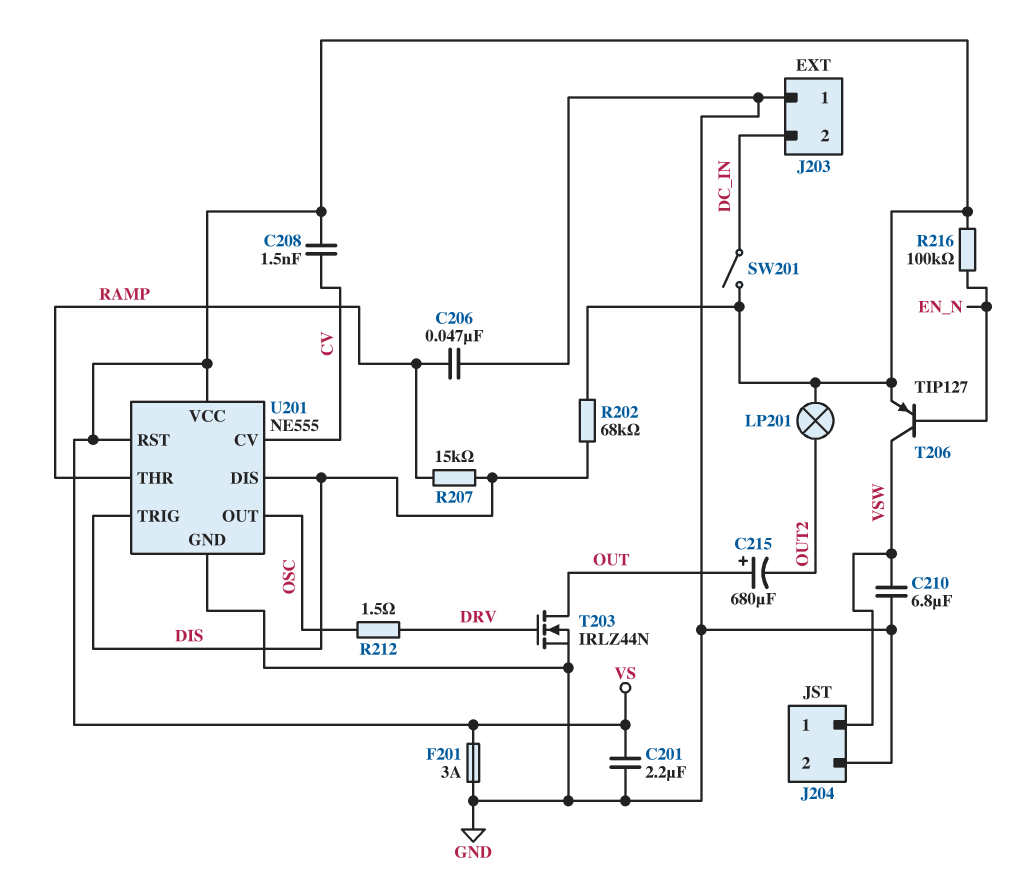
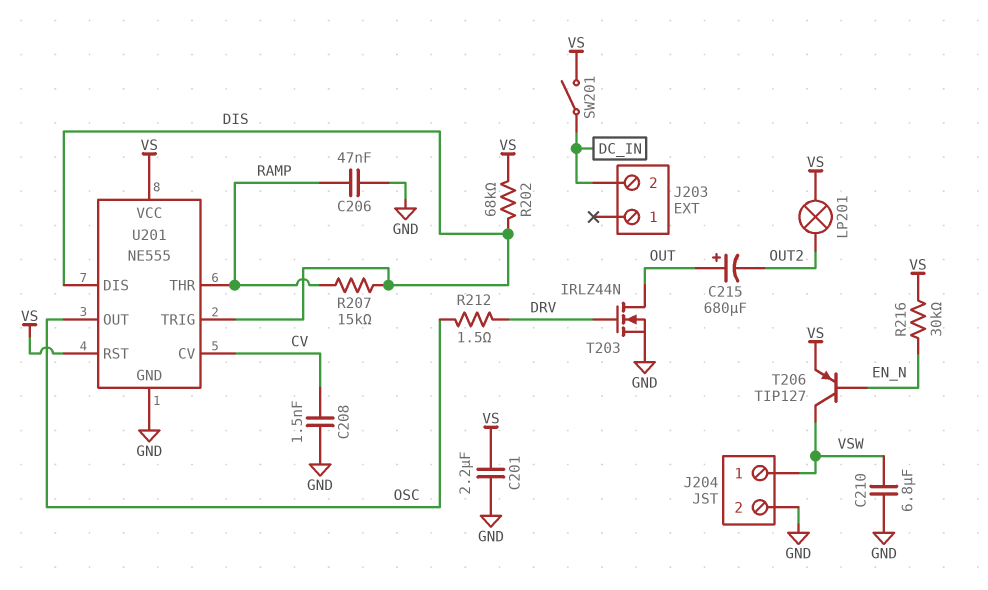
C208: 1.5nF (CV, VS) -> 1.5nF (CV, GND)
F201: 3A (GND, VS) -> none
J203 pin 1: GND -> none
R216: 100k (EN_N, VS) -> 30k (EN_N, VS)

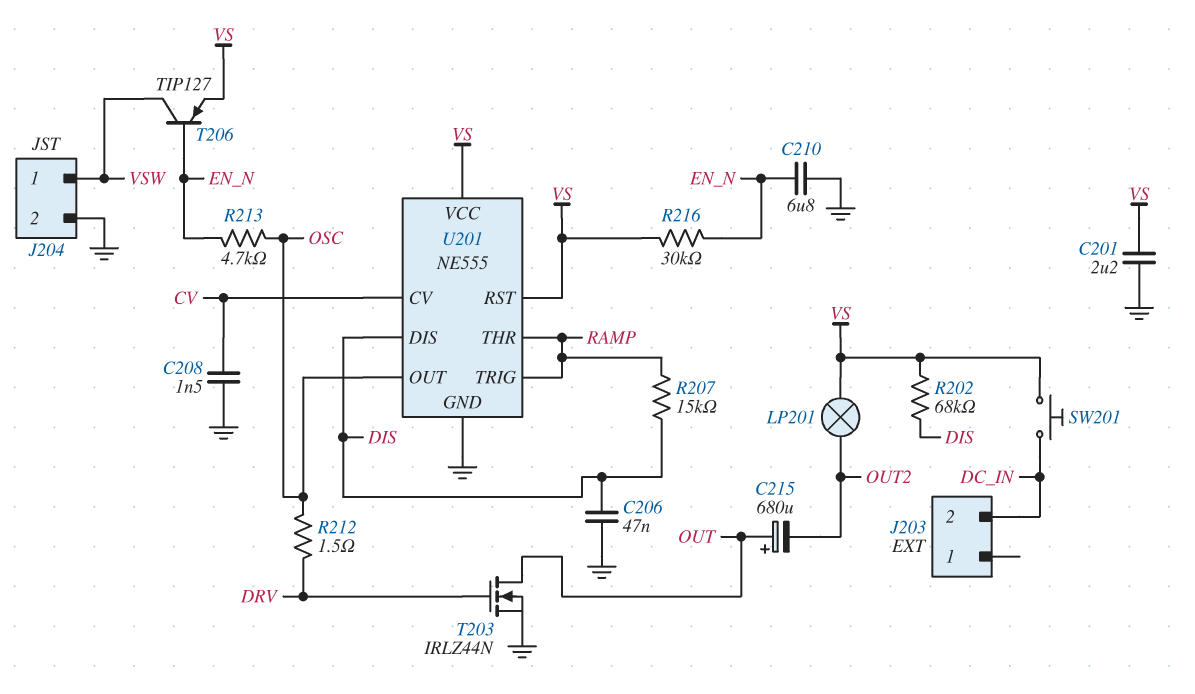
C206: 47nF (GND, RAMP) -> 47nF (DIS, GND)
C210: 6.8uF (GND, VSW) -> 6.8uF (EN_N, GND)
R213: none -> 4.7k (EN_N, OSC)
SW201: switch (DC_IN, VS) -> button (DC_IN, VS)
U201 pin TRIG: DIS -> RAMP

